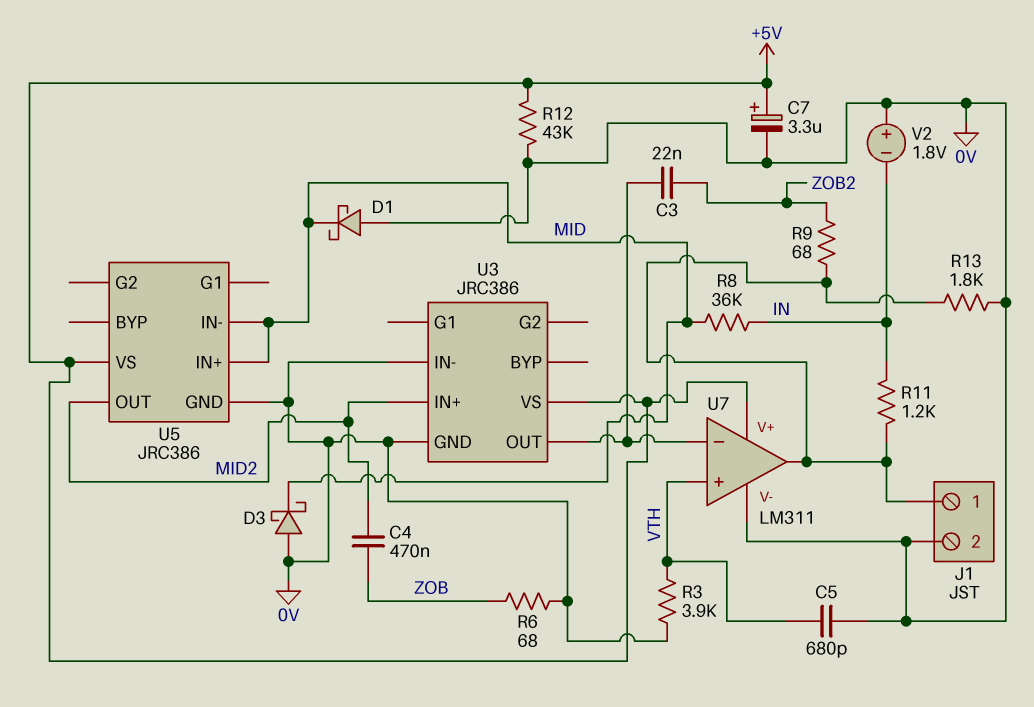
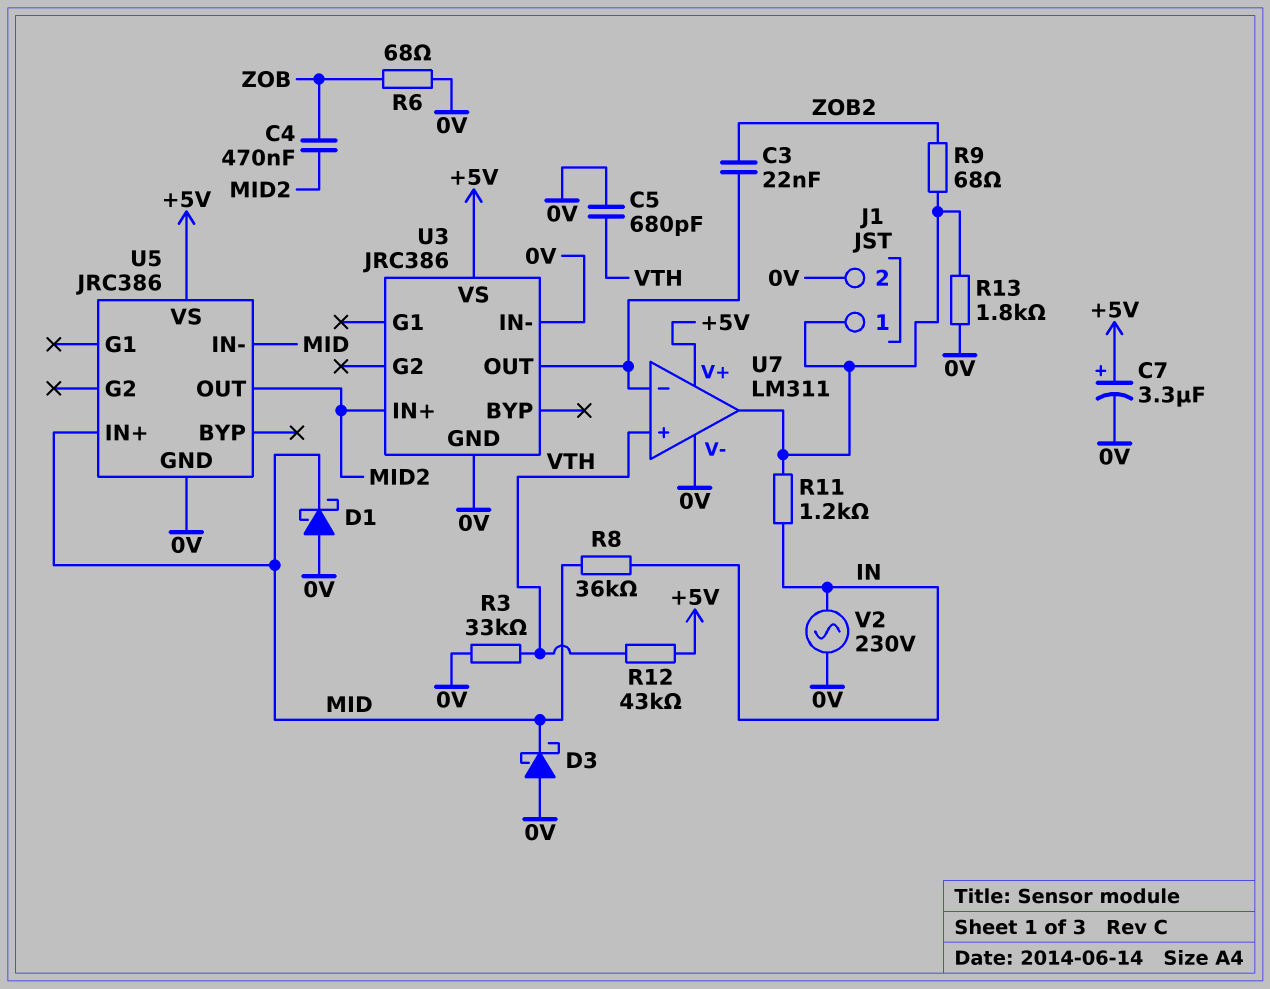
R3: 3.9k (0V, VTH) -> 33k (0V, VTH)
R12: 43k (+5V, 0V) -> 43k (+5V, VTH)
V2: 1.8V (plus 0V, minus IN) -> AC 230V (0V, IN)

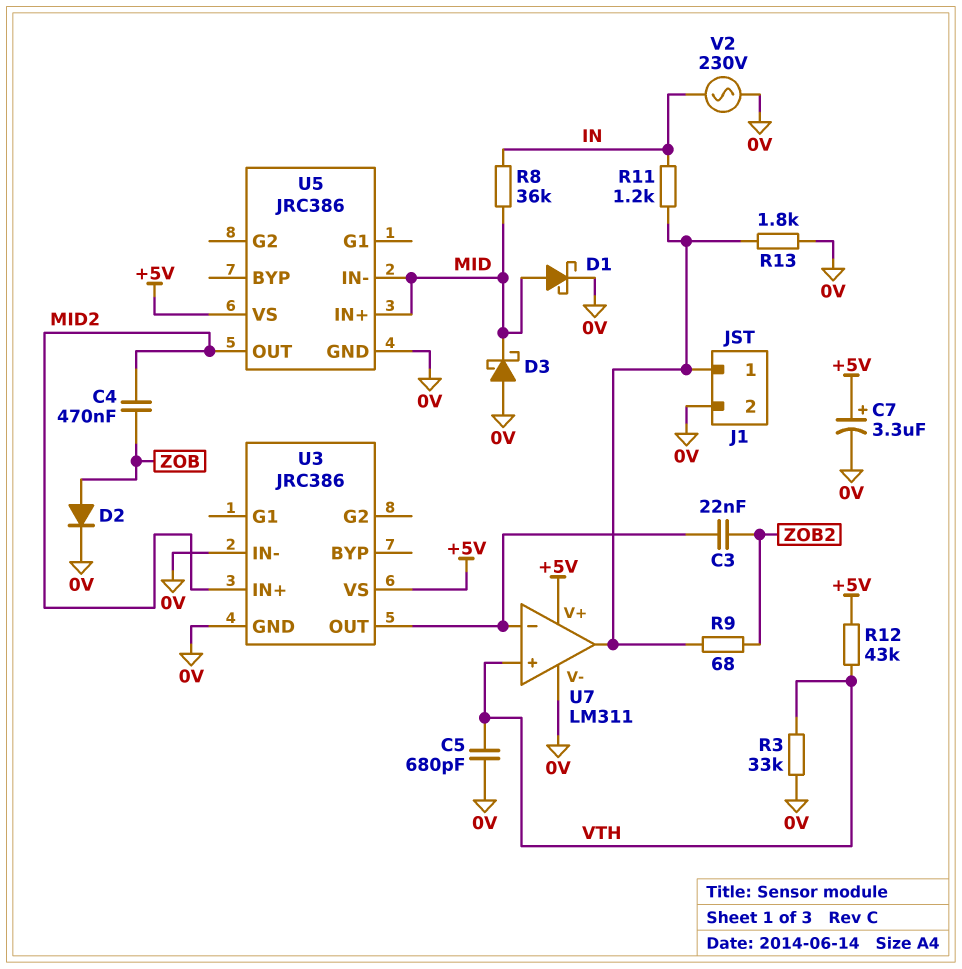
D1: schottky (A 0V, K MID) -> schottky (A MID, K 0V)
D2: none -> diode (A ZOB, K 0V)
R6: 68 (0V, ZOB) -> none

